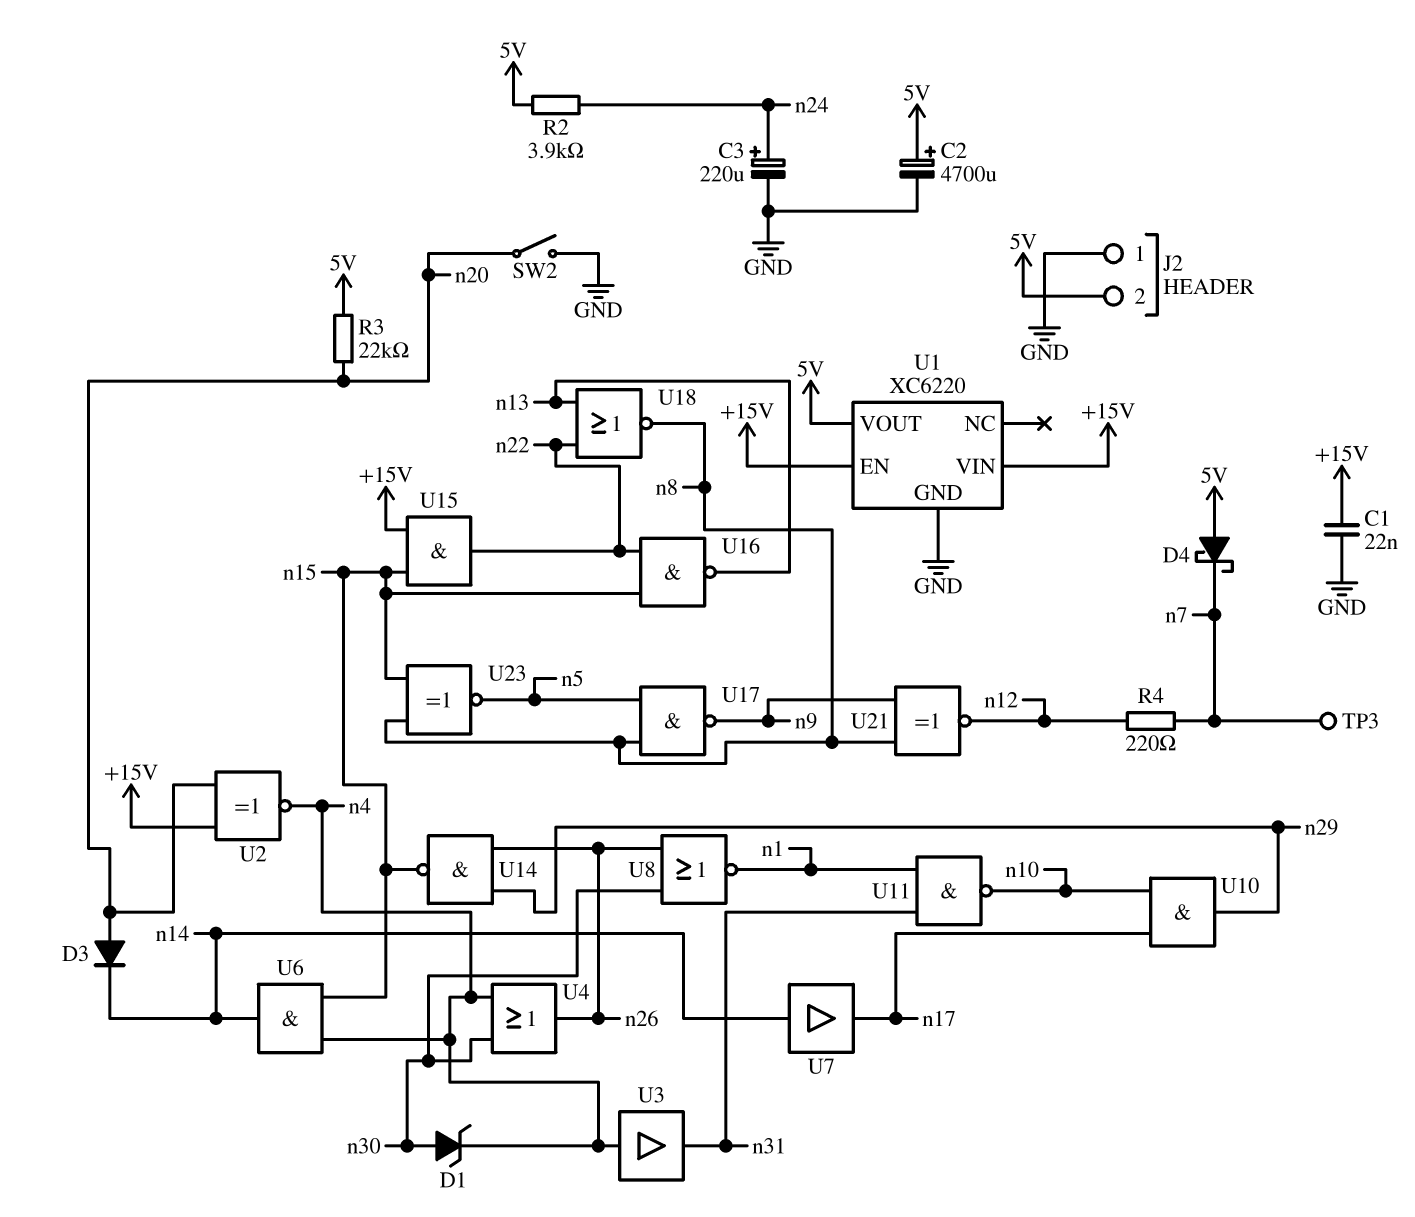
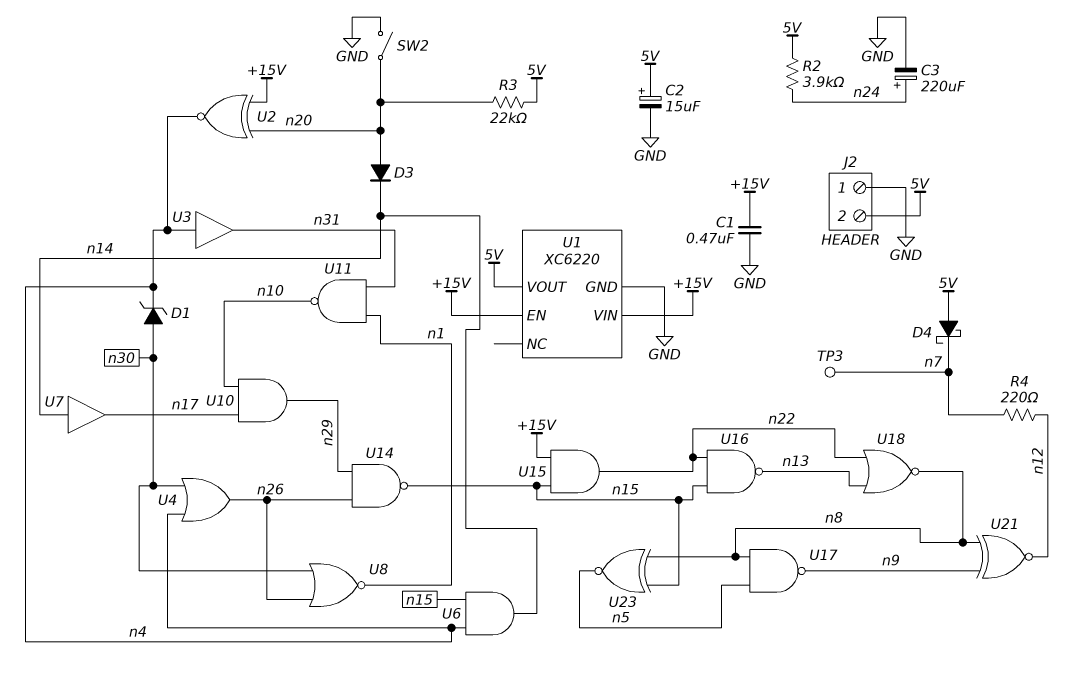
C1: 22nF (+15V, GND) -> 470nF (+15V, GND)
C2: 4700uF (plus 5V, minus GND) -> 15uF (plus 5V, minus GND)

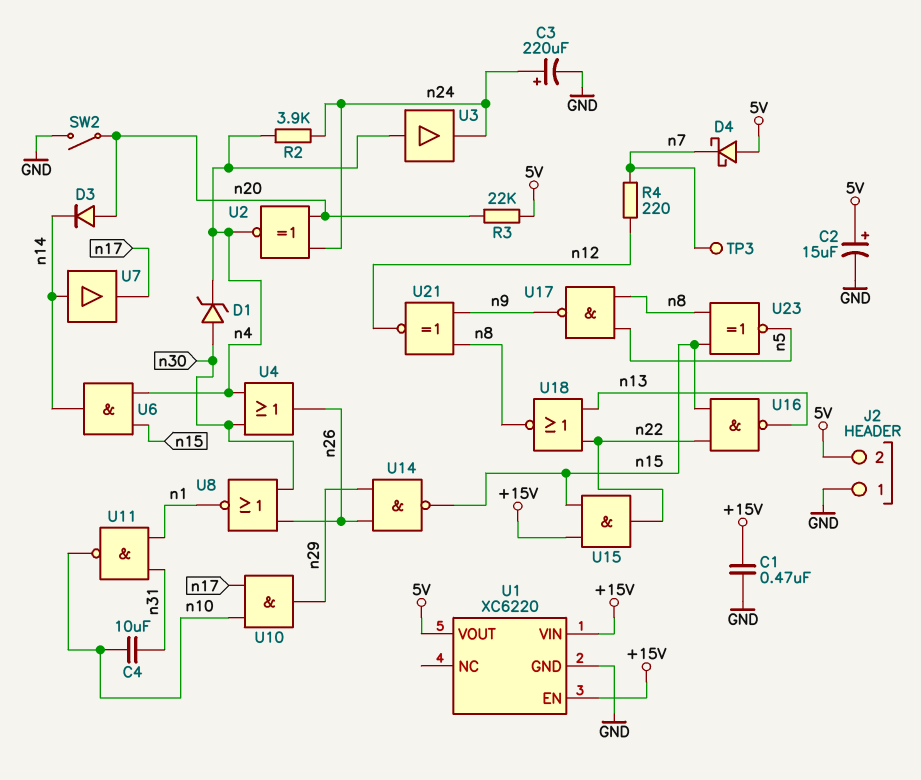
C4: none -> 10uF (n10, n31)
R2: 3.9k (5V, n24) -> 3.9k (n4, n24)
U2: XNOR (in +15V, in n20, out n4) -> XNOR (in n20, in n24, out n4)
U3: buffer (in n4, out n31) -> buffer (in n4, out n24)

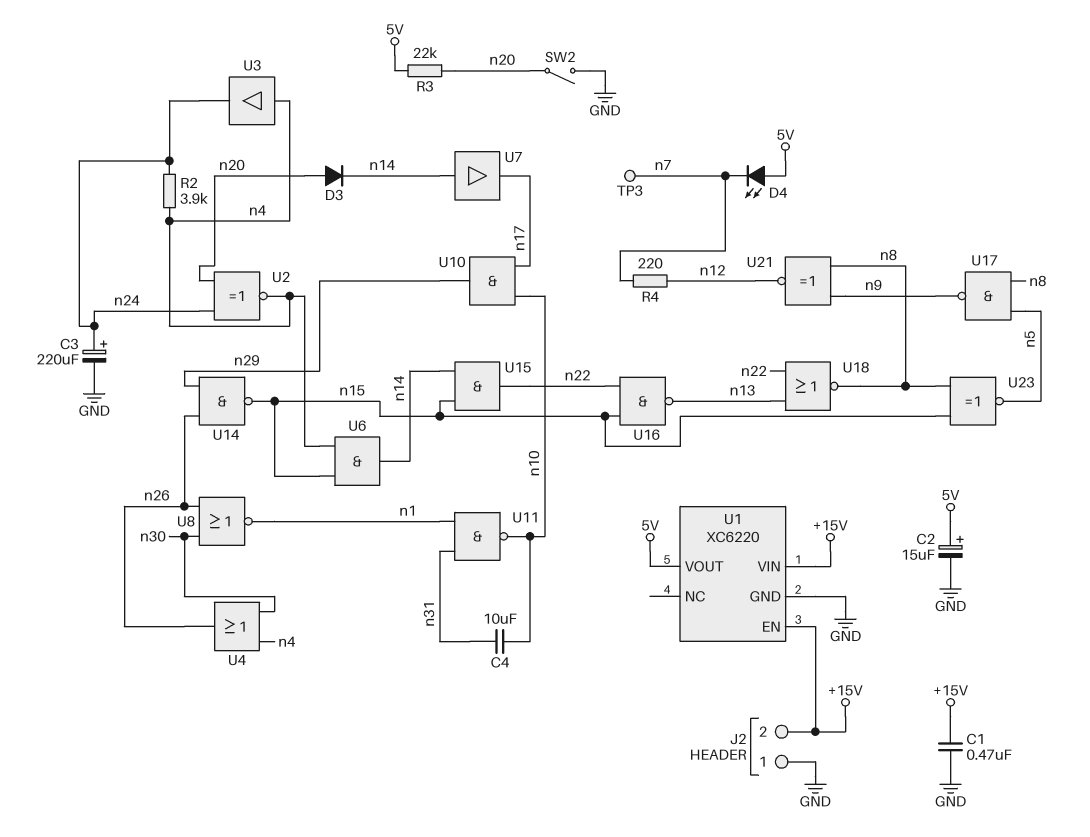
D1: zener (A n30, K n4) -> none
D4: schottky (A 5V, K n7) -> LED (A 5V, K n7)
J2 pin 2: 5V -> +15V
U15: AND (in +15V, in n15, out n22) -> AND (in n14, in n15, out n22)

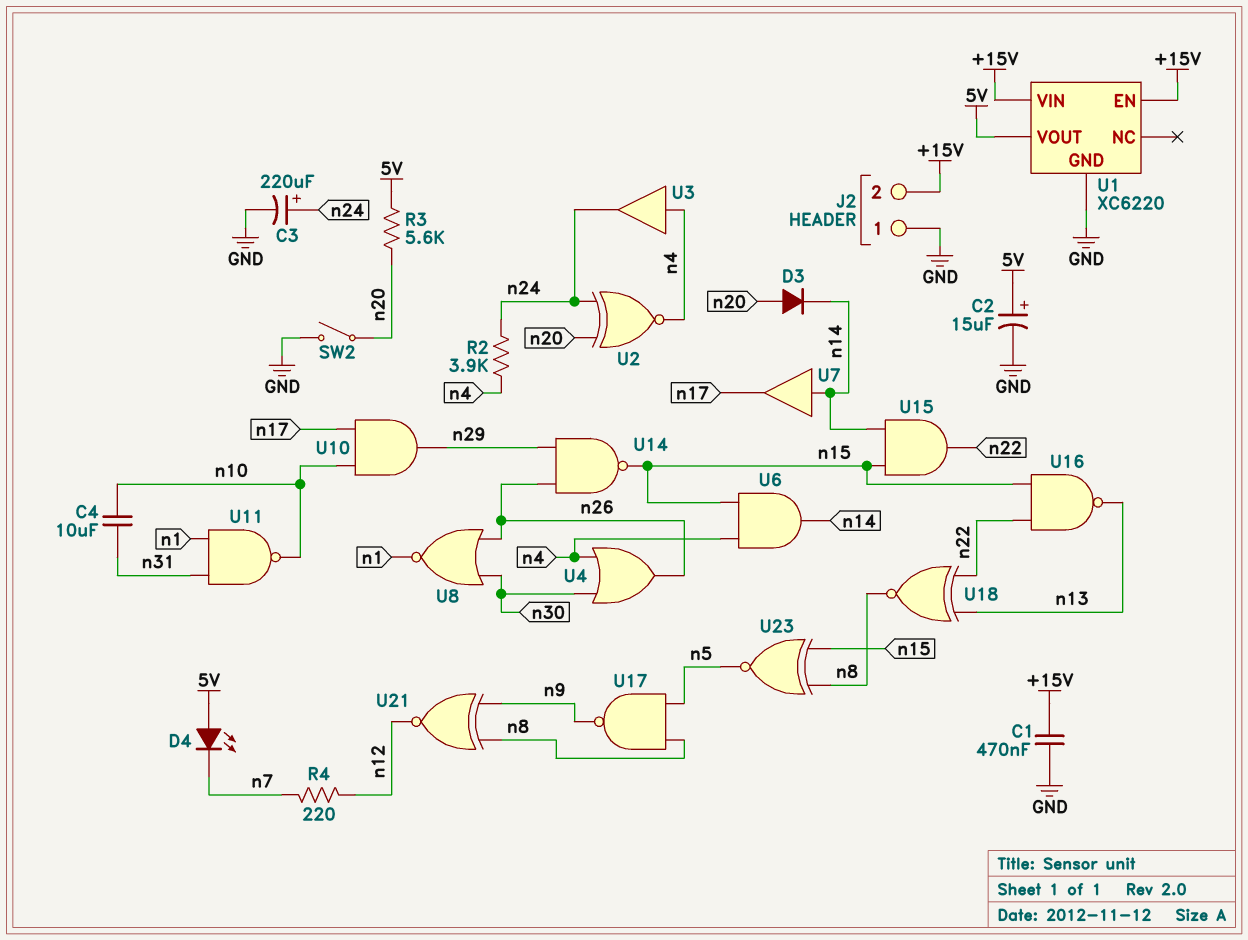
R3: 22k (5V, n20) -> 5.6k (5V, n20)
TP3: test point (n7) -> none
U18: NOR (in n13, in n22, out n8) -> XNOR (in n13, in n22, out n8)

